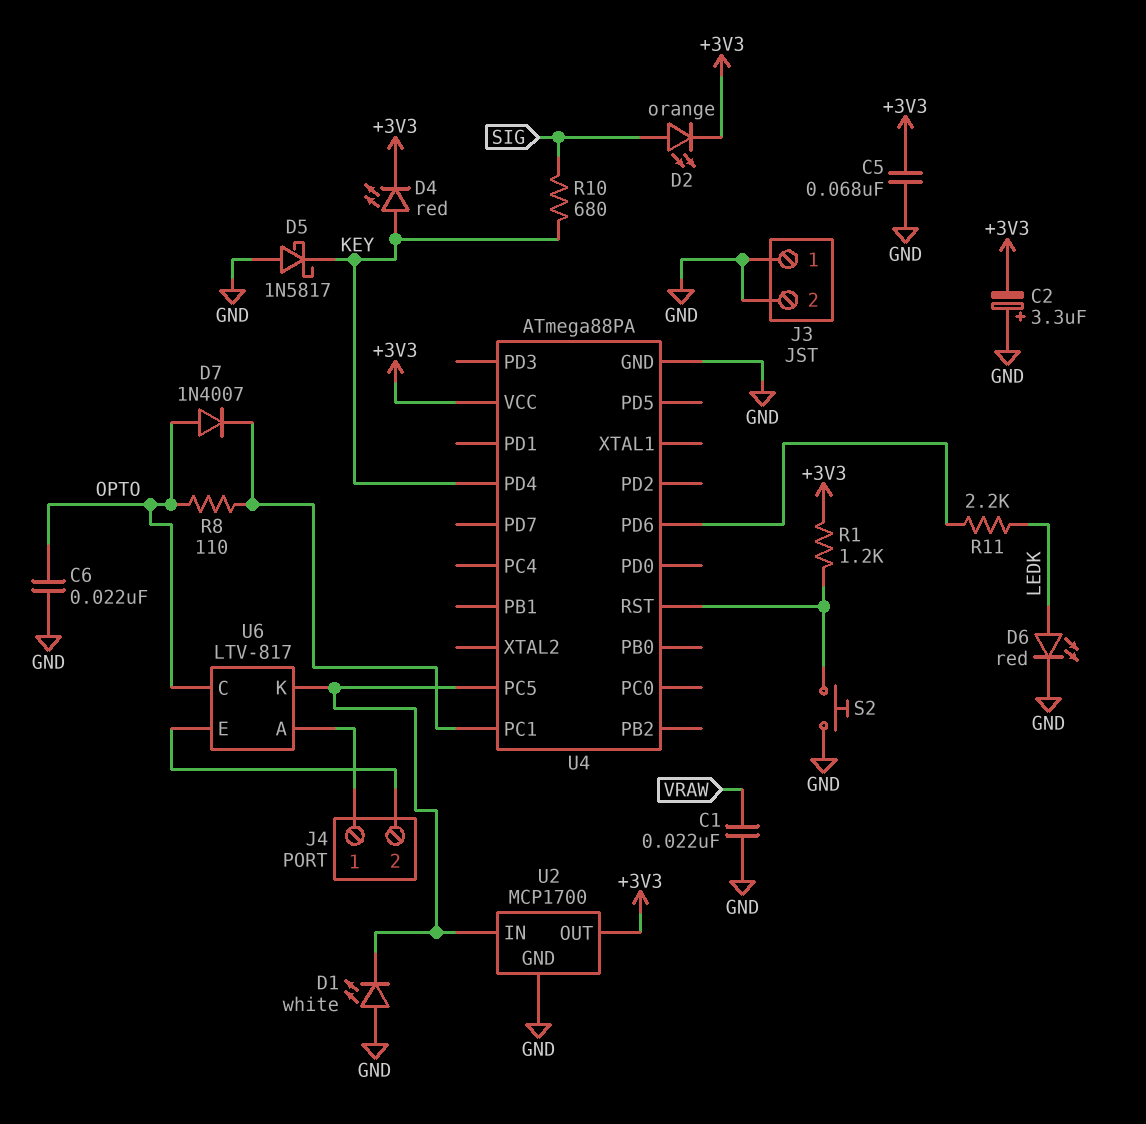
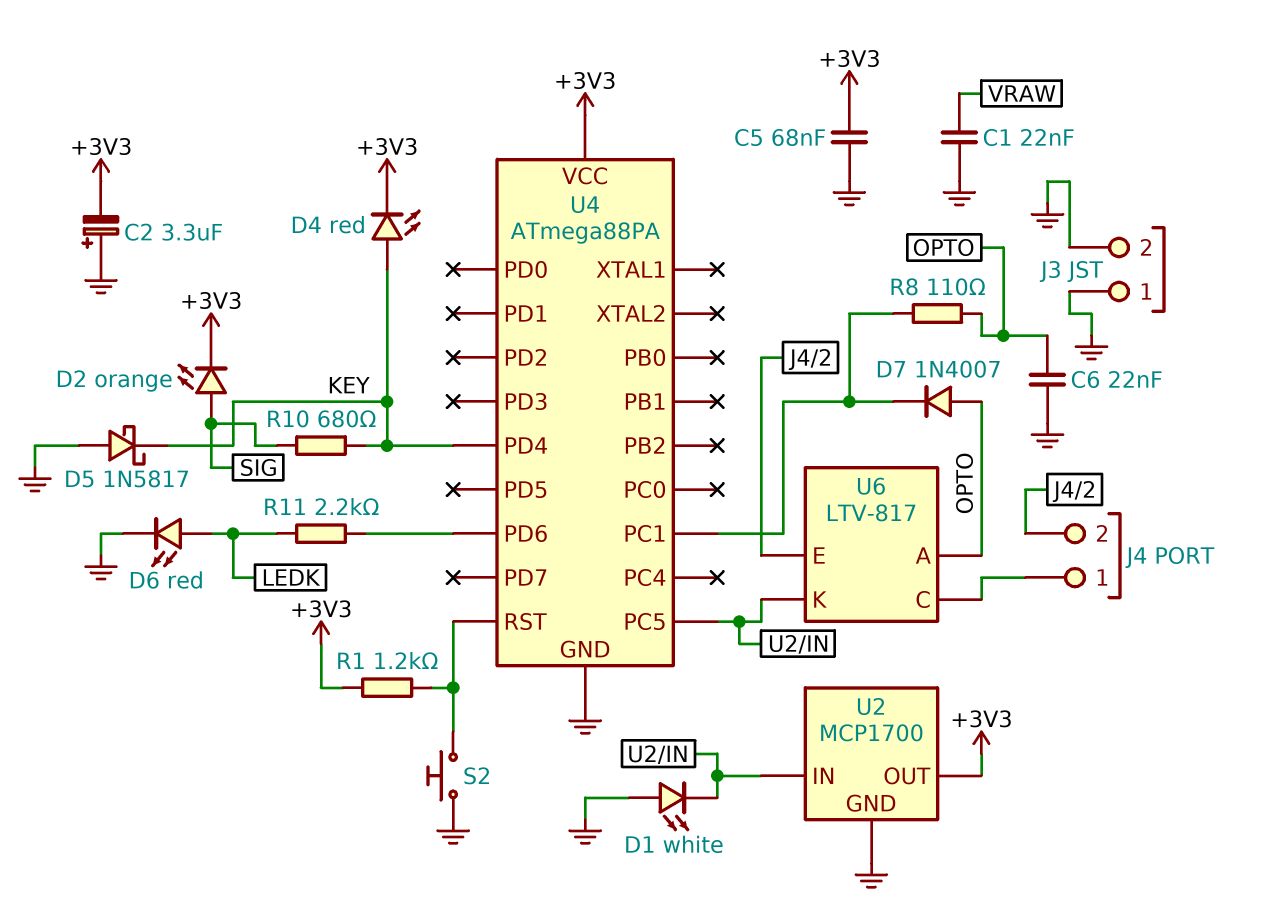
U6 pin A: J4/1 -> OPTO
U6 pin C: OPTO -> J4/1

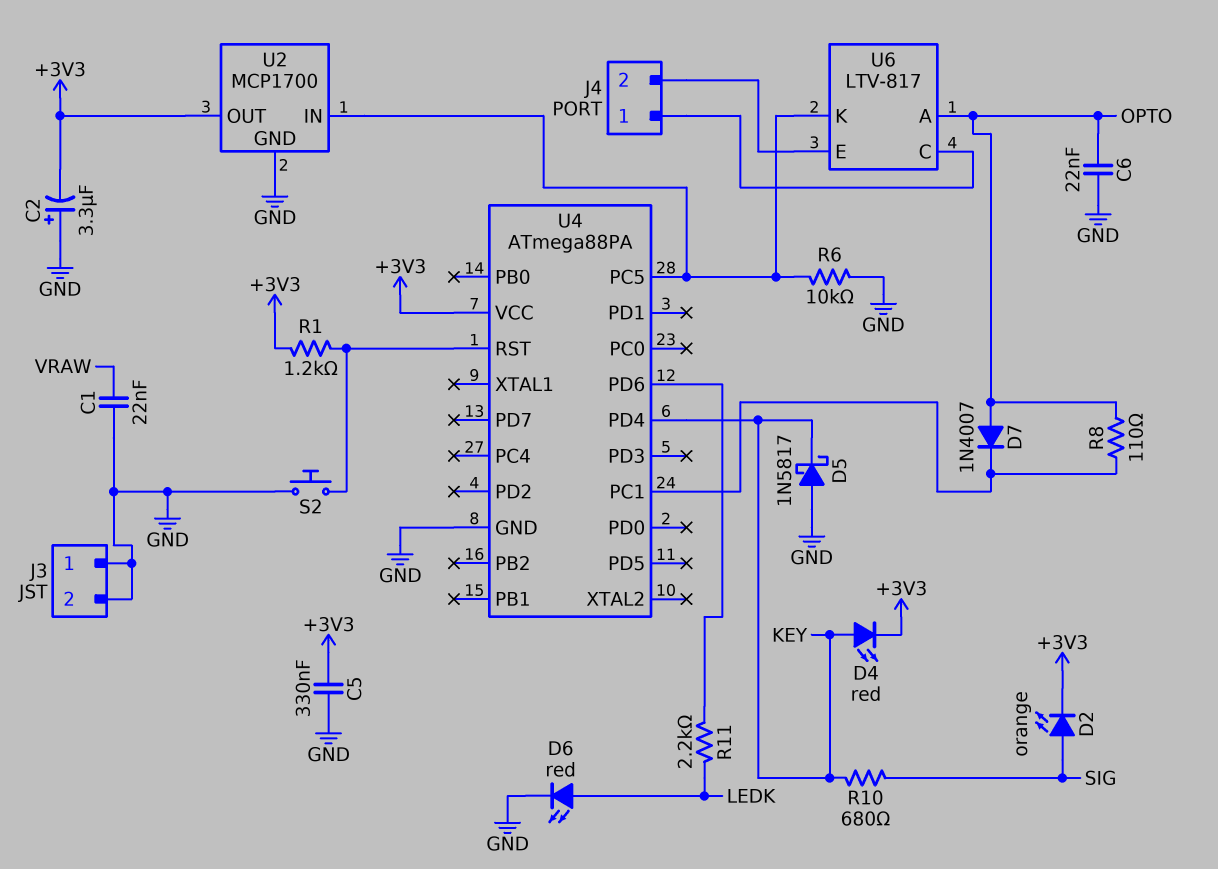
C5: 68nF (+3V3, GND) -> 330nF (+3V3, GND)
D1: LED white (A GND, K U2/IN) -> none
R6: none -> 10k (GND, U2/IN)

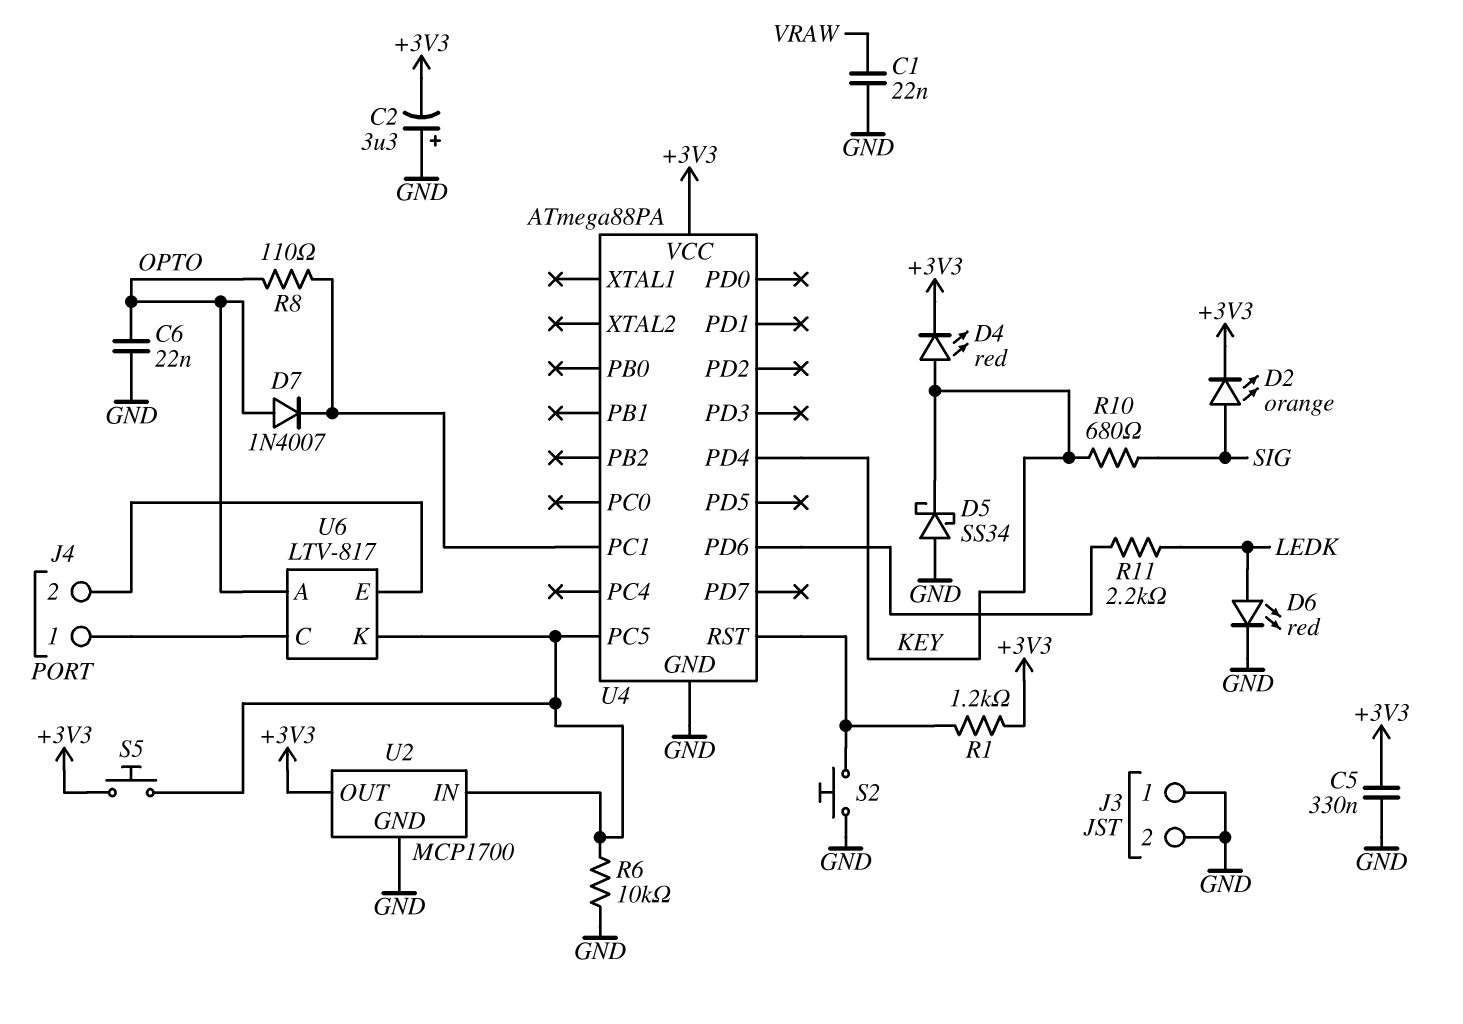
D5: schottky 1N5817 (A GND, K KEY) -> schottky SS34 (A GND, K KEY)
S5: none -> button (+3V3, U2/IN)

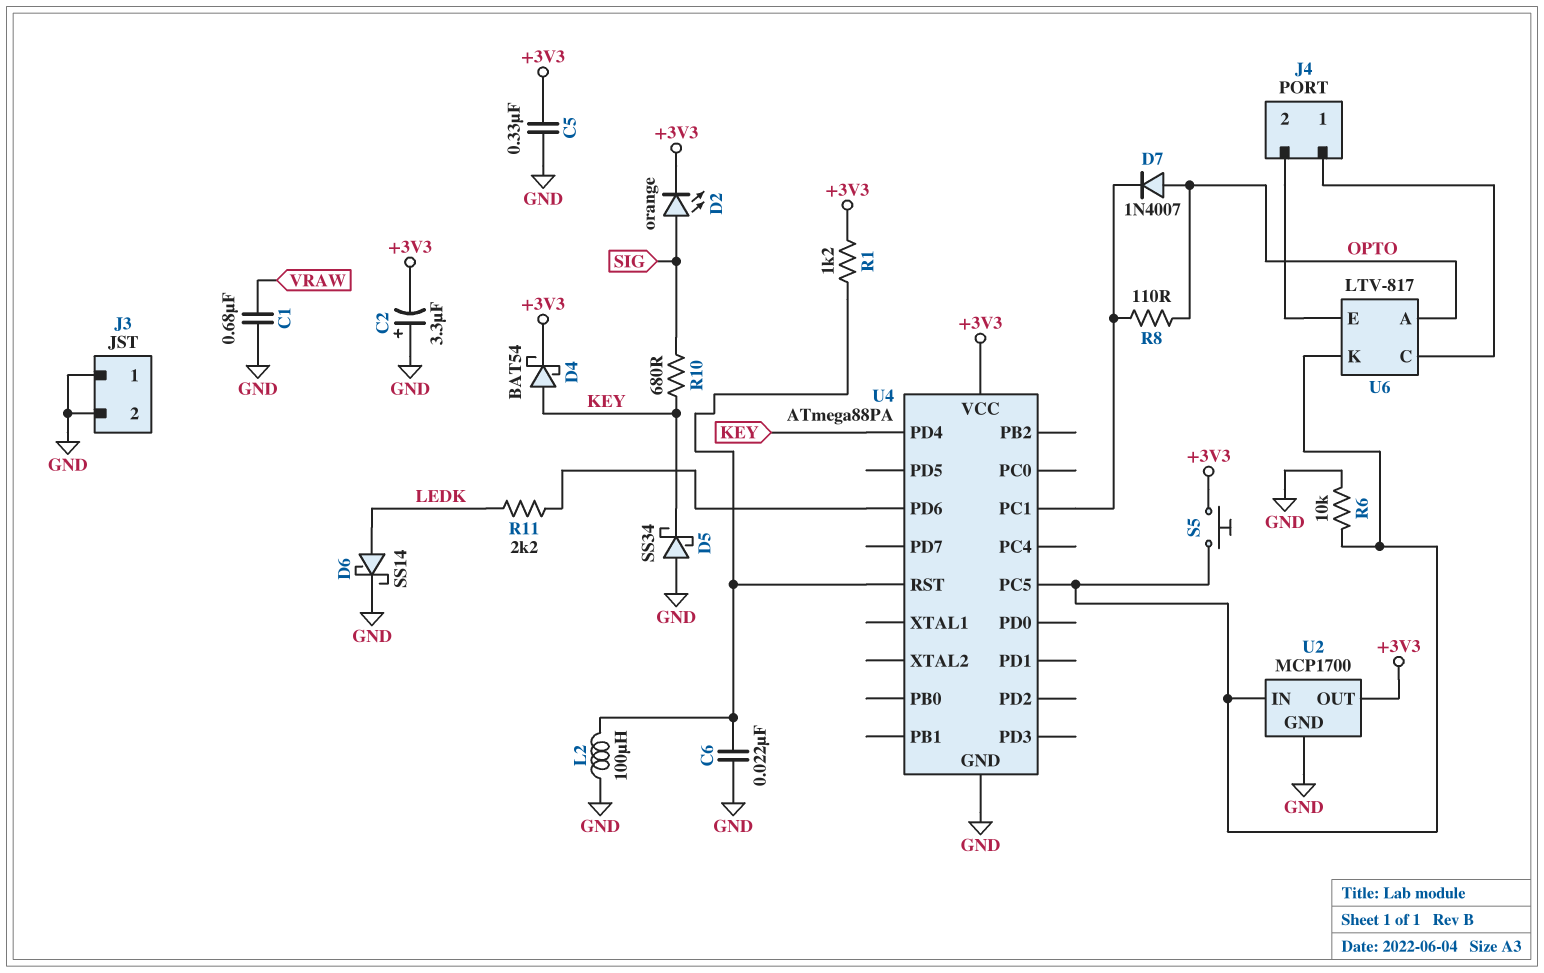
C1: 22nF (GND, VRAW) -> 680nF (GND, VRAW)
C6: 22nF (GND, OPTO) -> 22nF (GND, U4/RST)
D4: LED red (A KEY, K +3V3) -> schottky BAT54 (A KEY, K +3V3)
D6: LED red (A LEDK, K GND) -> schottky SS14 (A LEDK, K GND)
L2: none -> 100uH (GND, U4/RST)
S2: button (GND, U4/RST) -> none

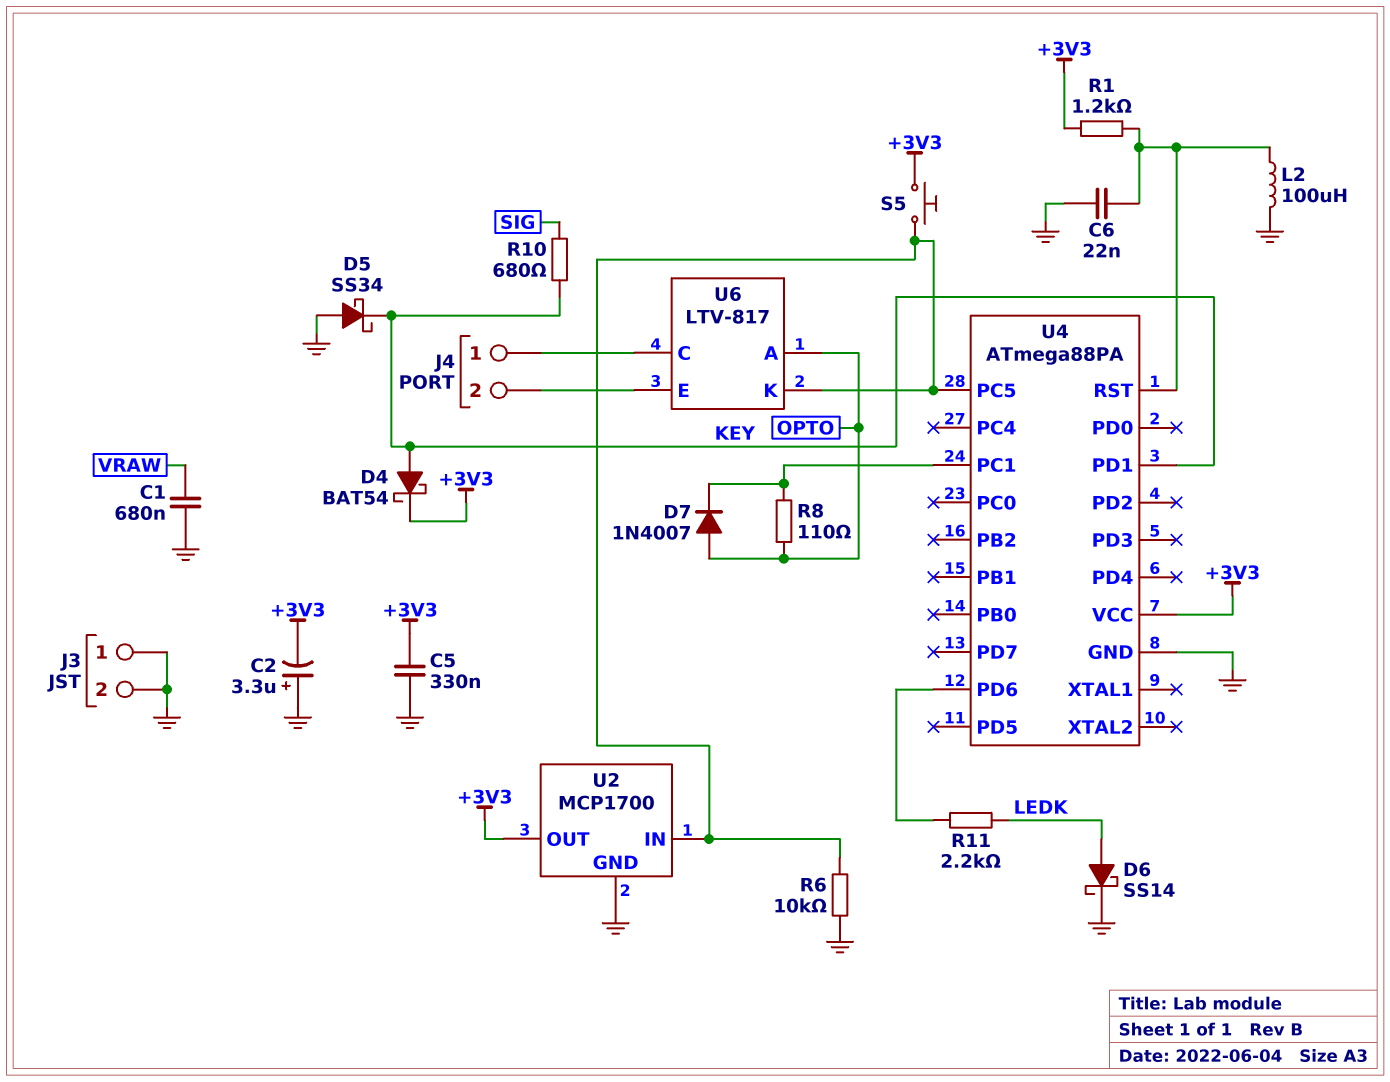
D2: LED orange (A SIG, K +3V3) -> none
U4 pin PD1: none -> KEY
U4 pin PD4: KEY -> none

